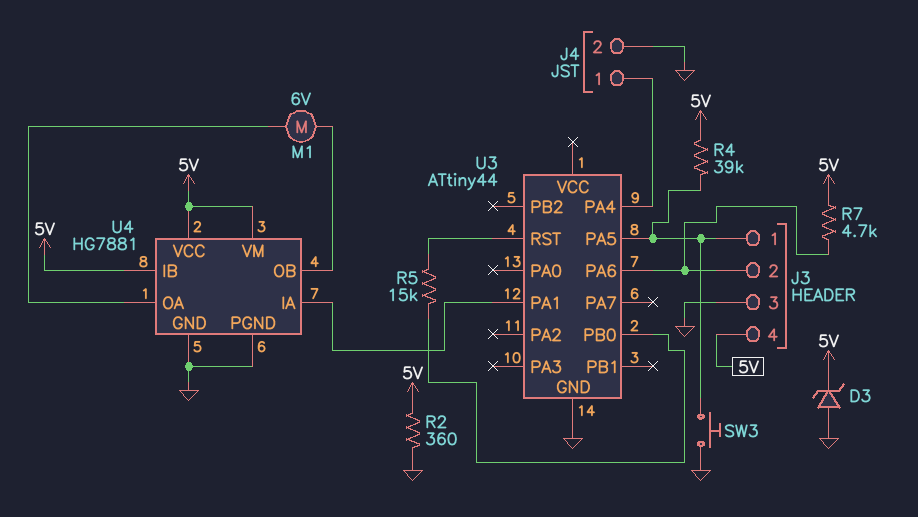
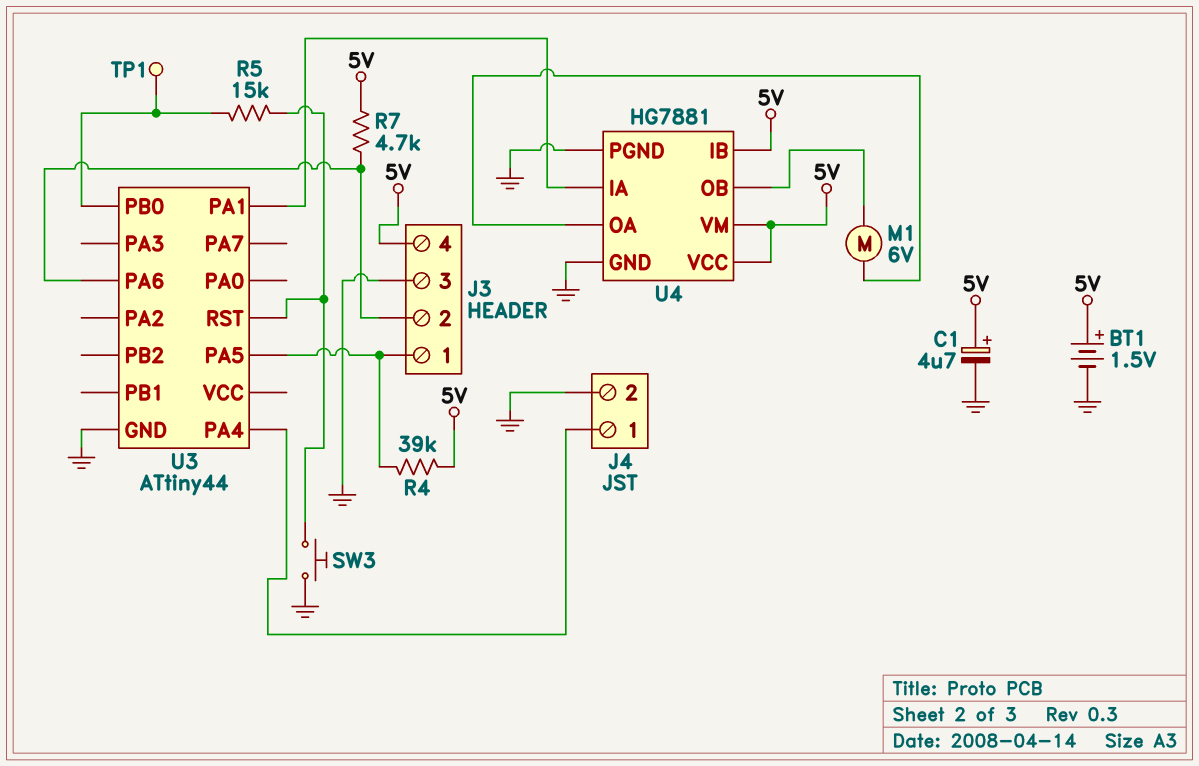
BT1: none -> 1.5V (plus 5V, minus GND)
C1: none -> 4.7uF (plus 5V, minus GND)
D3: zener (A GND, K 5V) -> none
R2: 360 (5V, GND) -> none
SW3: button (GND, J3/1) -> button (GND, U3/RST)
TP1: none -> test point (U3/PB0)

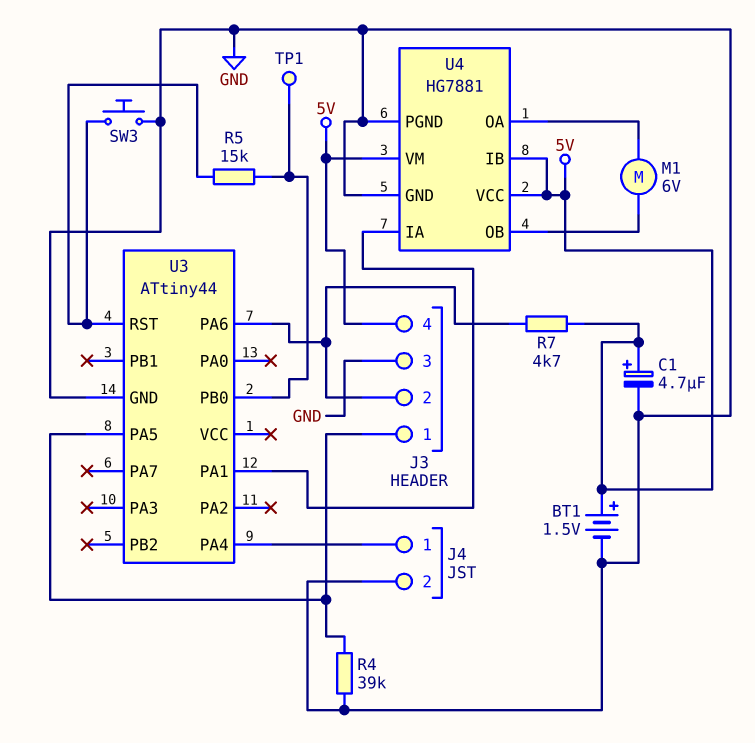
R4: 39k (5V, J3/1) -> 39k (GND, J3/1)

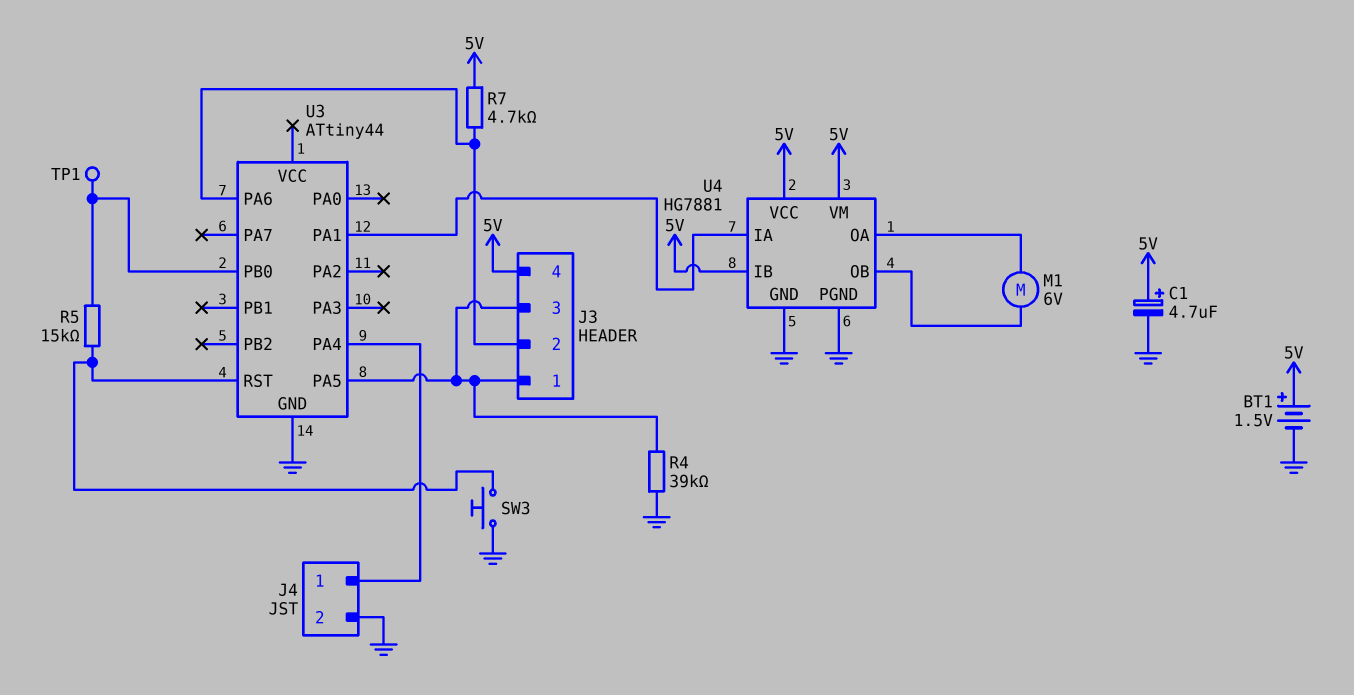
J3 pin 3: GND -> J3/1

